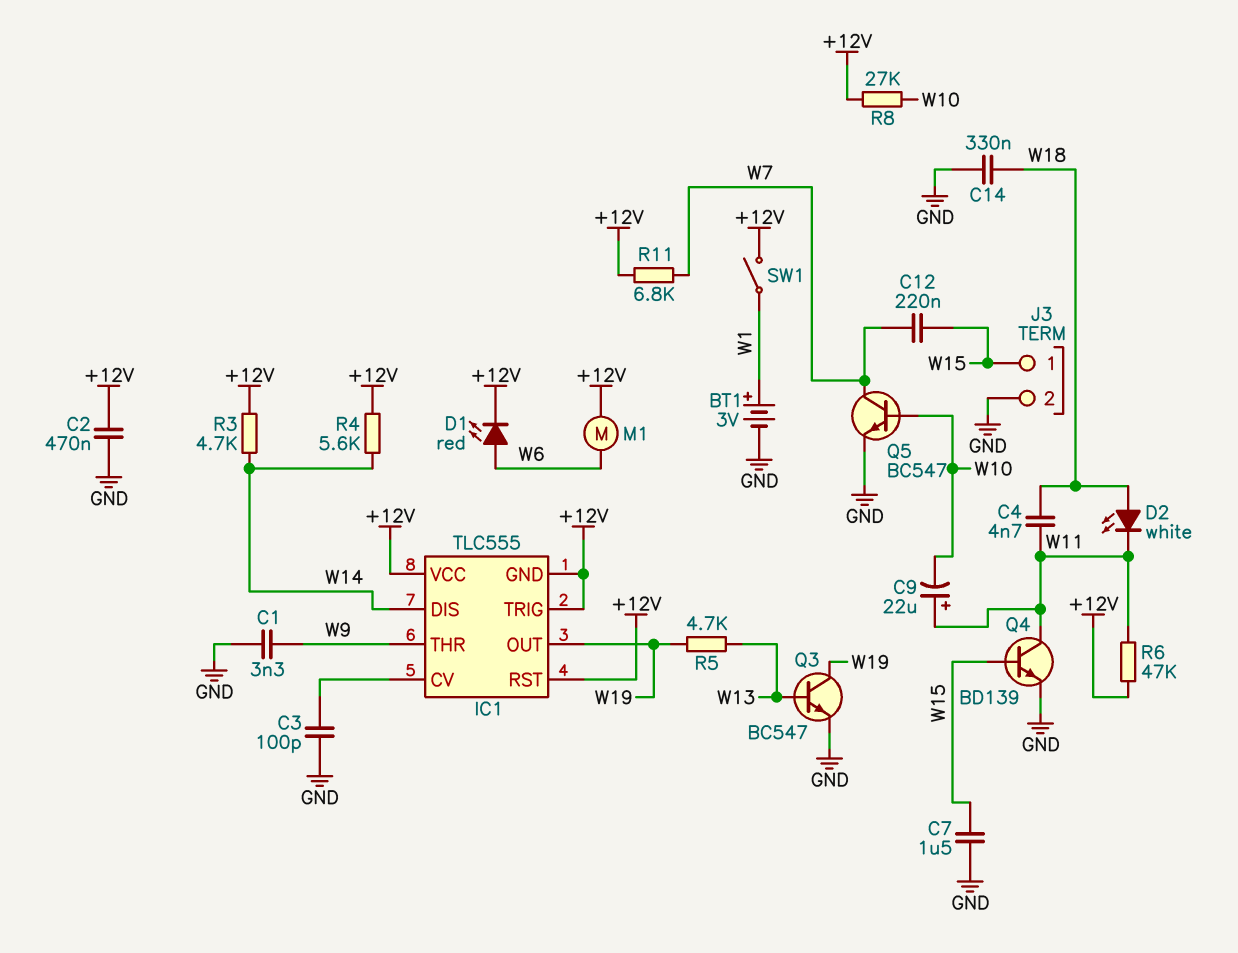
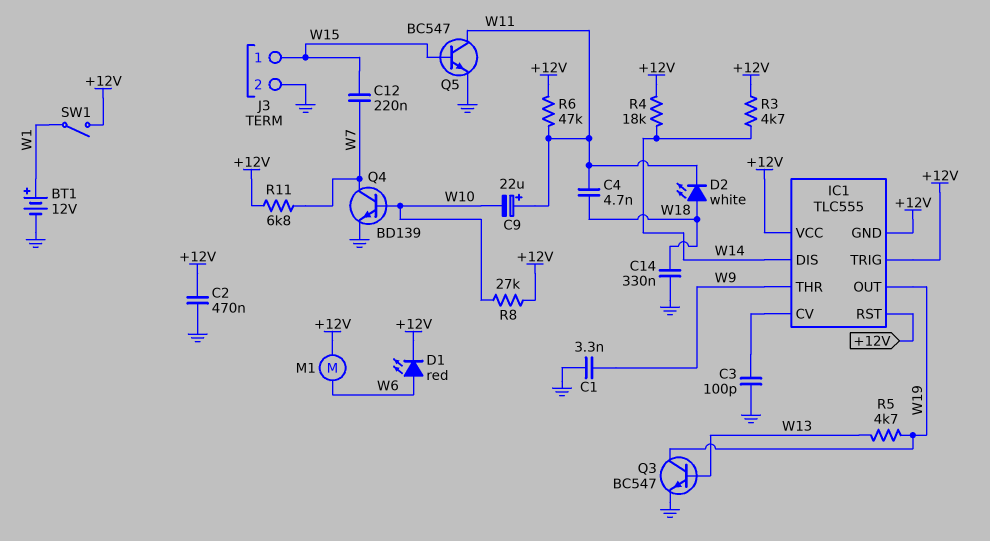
BT1: 3V (plus W1, minus GND) -> 12V (plus W1, minus GND)
C7: 1.5uF (GND, W15) -> none
Q4: NPN BD139 (B W15, C W11, E GND) -> NPN BD139 (B W10, C W7, E GND)
Q5: NPN BC547 (B W10, C W7, E GND) -> NPN BC547 (B W15, C W11, E GND)
R4: 5.6k (+12V, W14) -> 18k (+12V, W14)

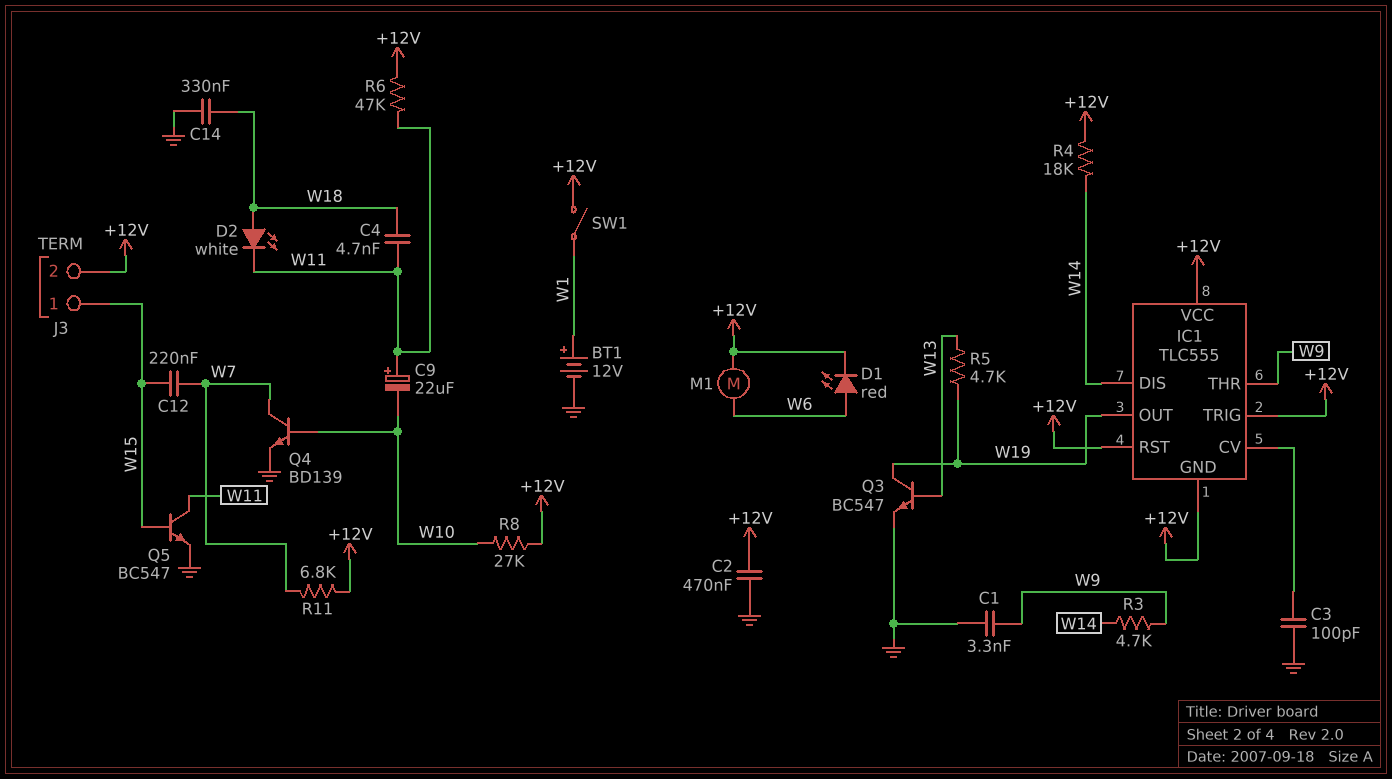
J3 pin 2: GND -> +12V
R3: 4.7k (+12V, W14) -> 4.7k (W9, W14)

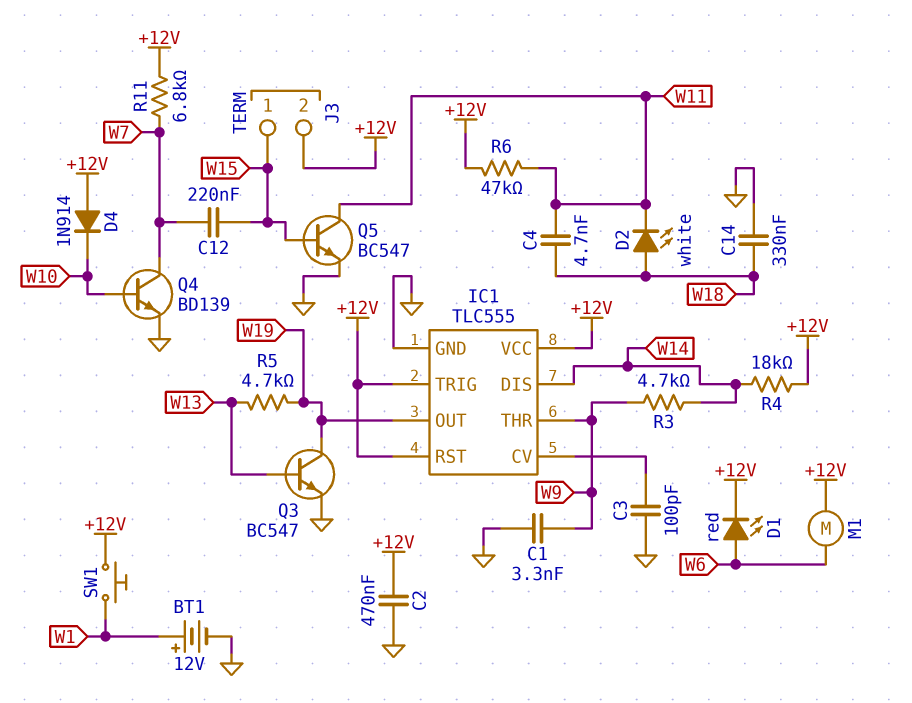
C9: 22uF (plus W11, minus W10) -> none
D4: none -> diode 1N914 (A +12V, K W10)
IC1 pin GND: +12V -> GND
R8: 27k (+12V, W10) -> none
SW1: switch (+12V, W1) -> button (+12V, W1)

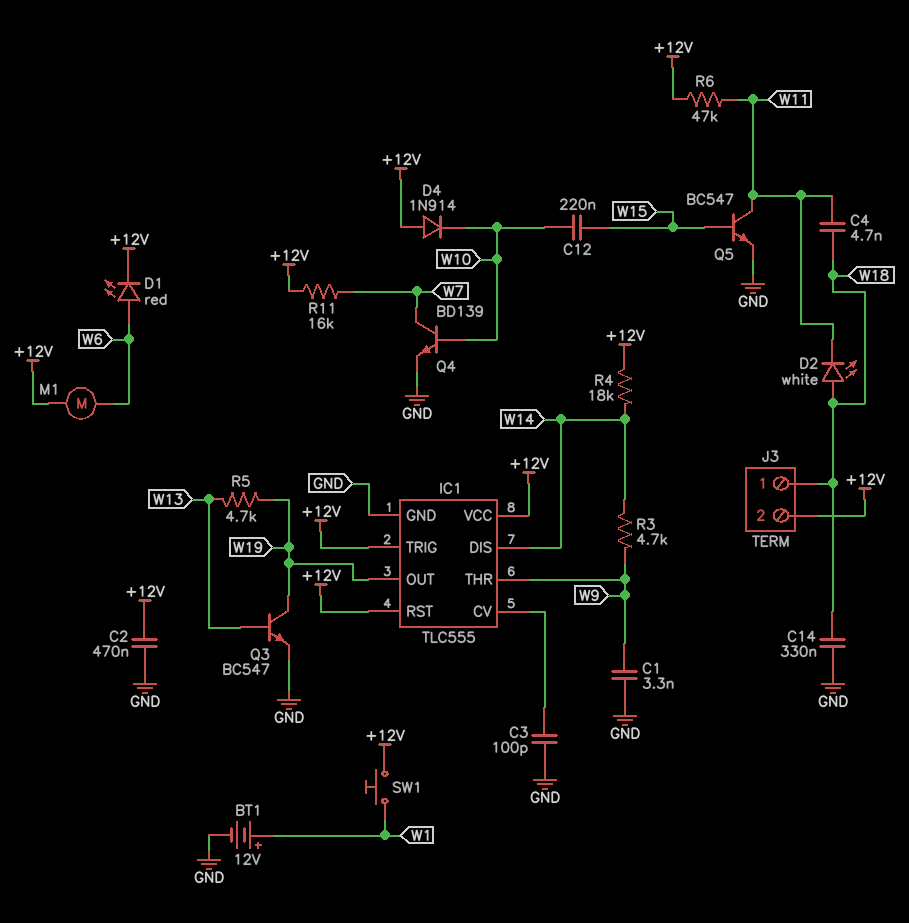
C12: 220nF (W7, W15) -> 220nF (W10, W15)
J3 pin 1: W15 -> W18
R11: 6.8k (+12V, W7) -> 16k (+12V, W7)

